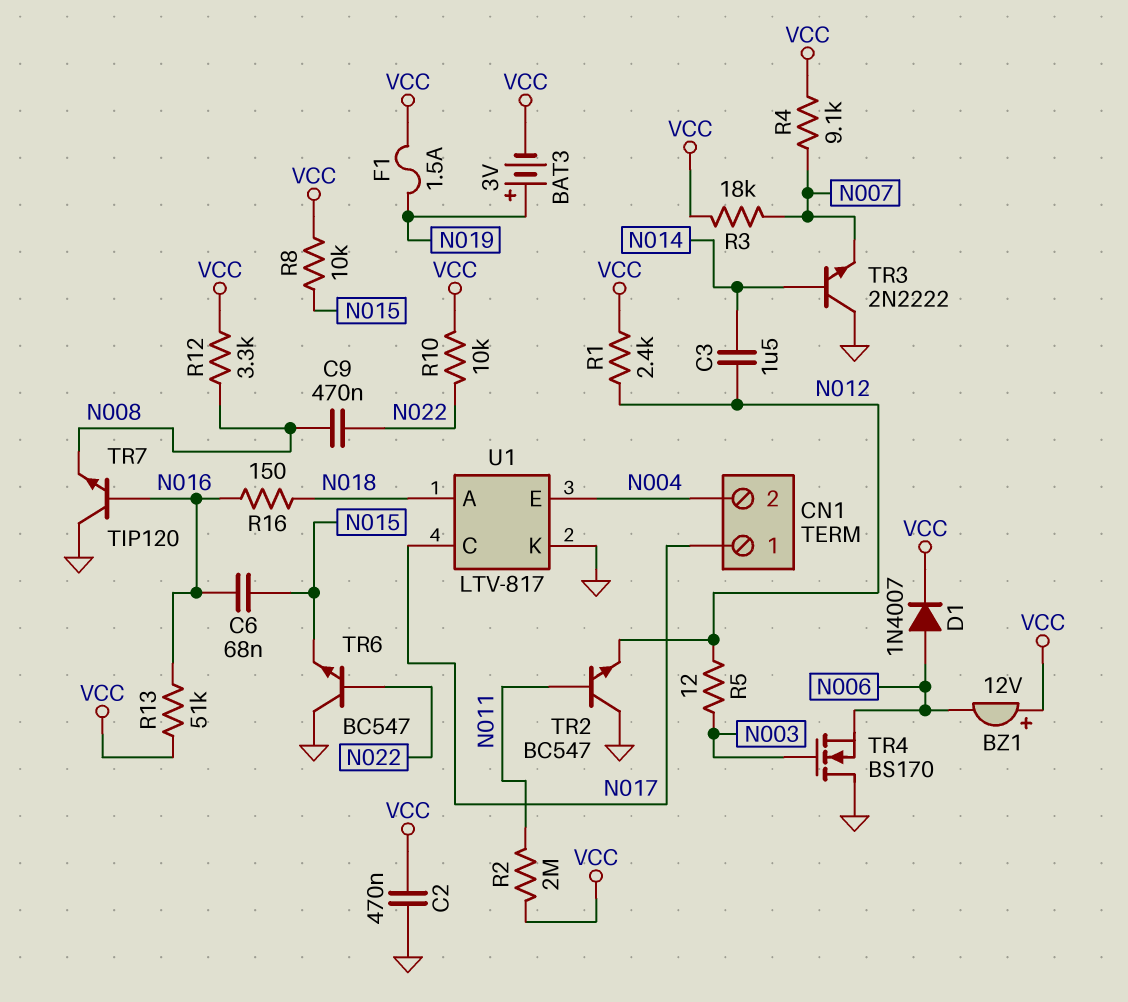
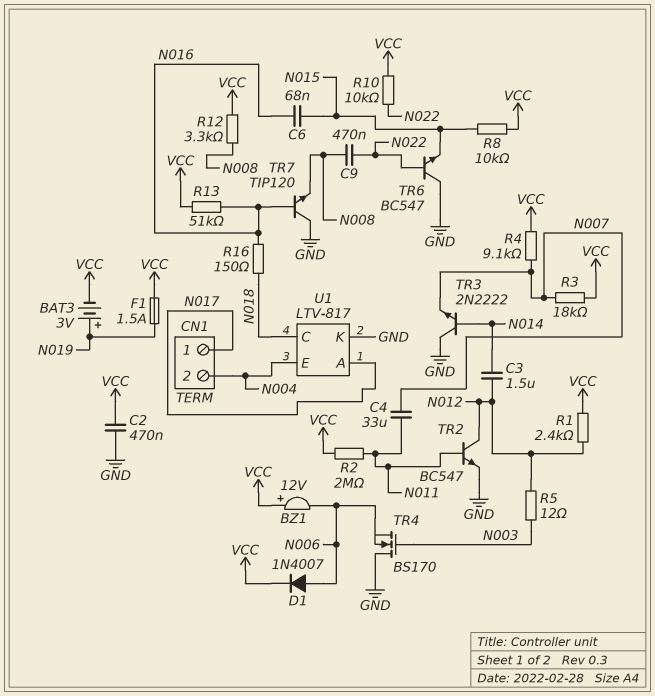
C4: none -> 33uF (N007, N011)
TR2: NPN BC547 (B N011, C GND, E N012) -> NPN BC547 (B N011, C N012, E GND)
U1 pin A: N018 -> N017
U1 pin C: N017 -> N018

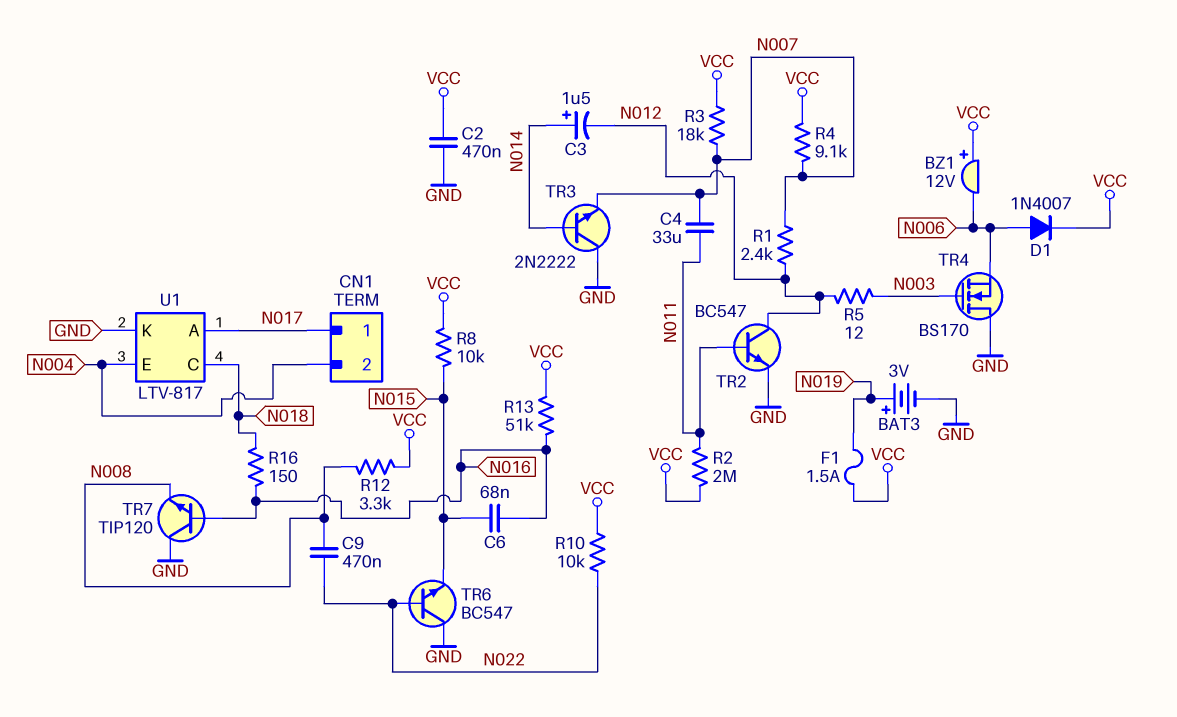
BAT3: 3V (plus N019, minus VCC) -> 3V (plus N019, minus GND)
C3: 1.5uF (N012, N014) -> 1.5uF (plus N014, minus N012)
R1: 2.4k (N012, VCC) -> 2.4k (N007, N012)

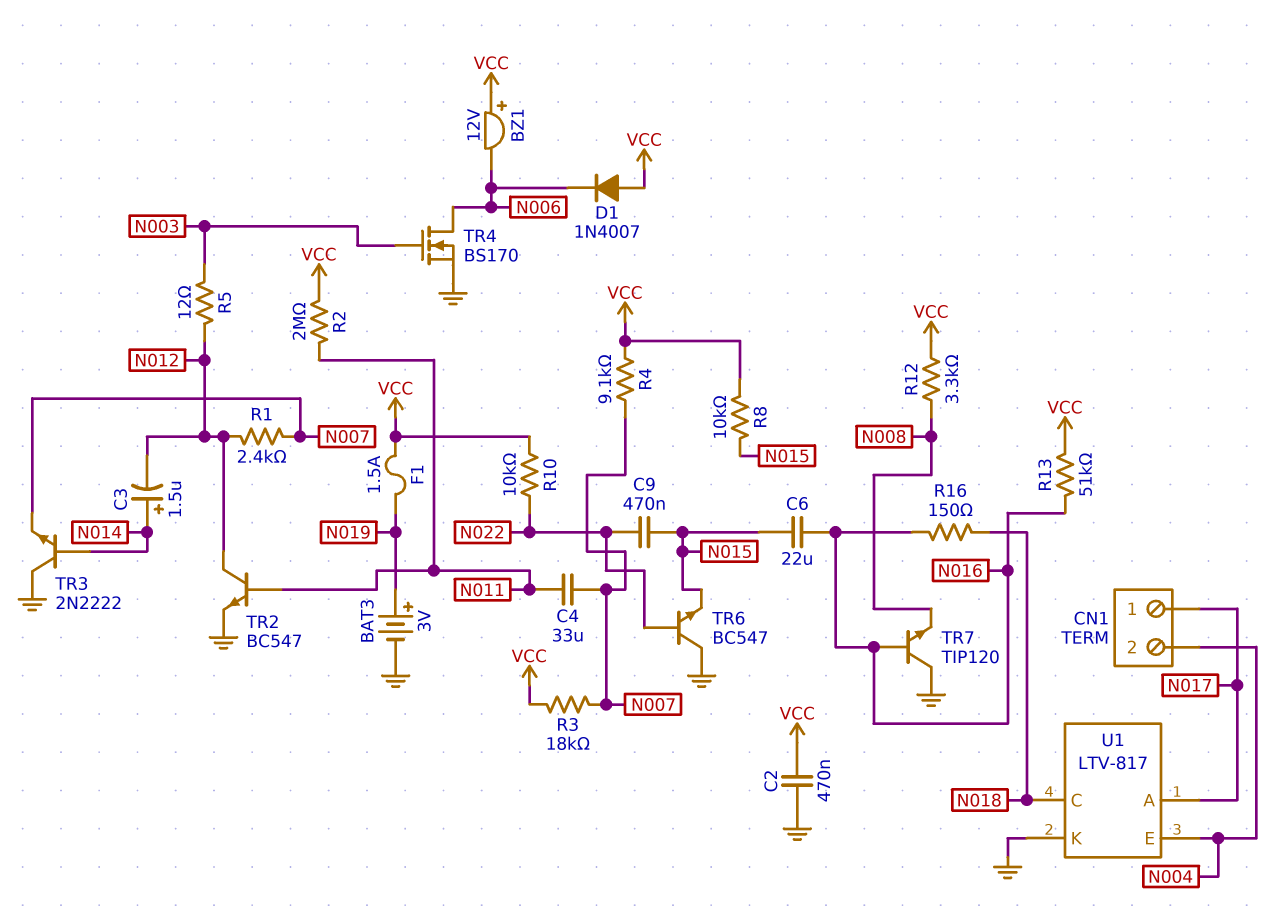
C6: 68nF (N015, N016) -> 22uF (N015, N016)
C9: 470nF (N008, N022) -> 470nF (N015, N022)
D1: diode 1N4007 (A N006, K VCC) -> diode 1N4007 (A VCC, K N006)
TR4: NMOS BS170 (G N003, D GND, S N006) -> NMOS BS170 (G N003, D N006, S GND)

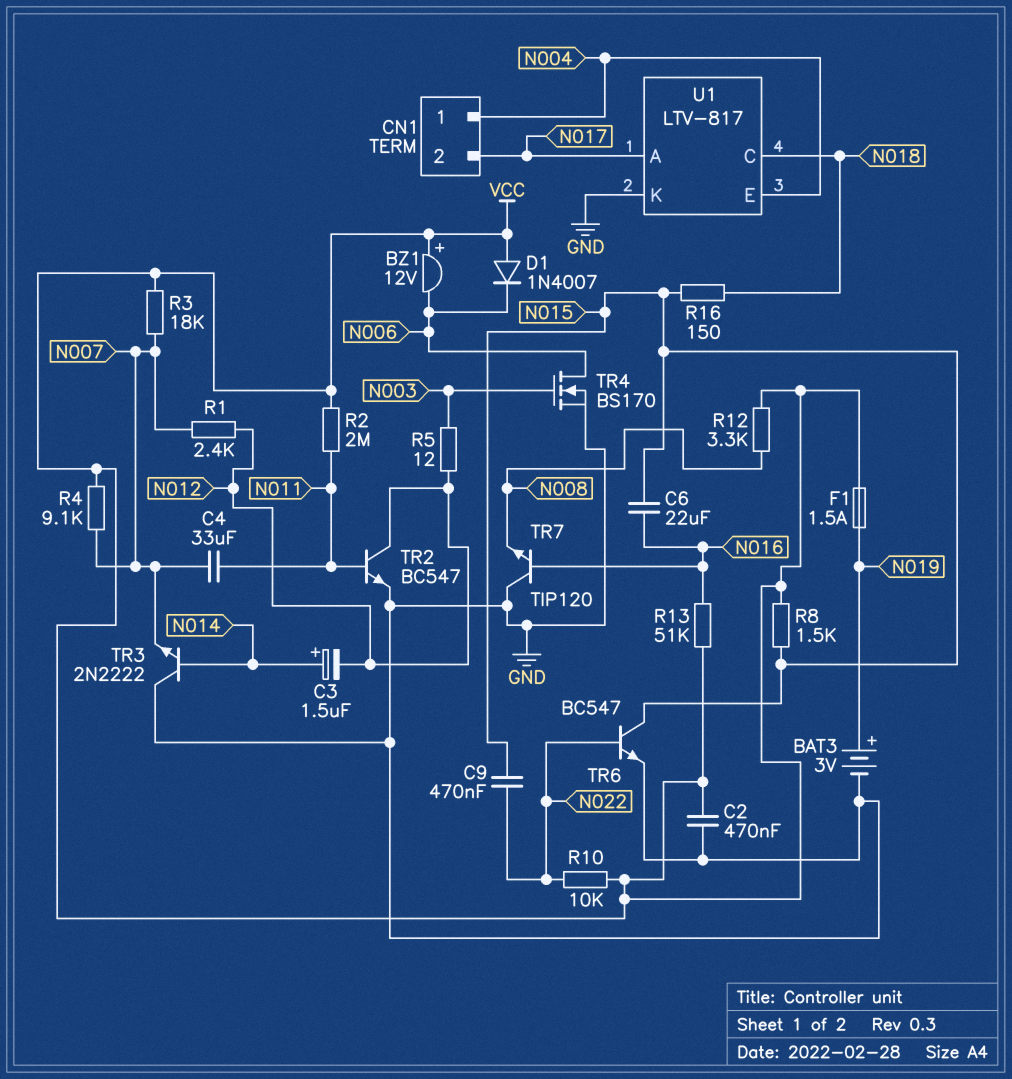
CN1 pin 1: N017 -> N004
CN1 pin 2: N004 -> N017
R8: 10k (N015, VCC) -> 1.5k (N015, VCC)
R16: 150 (N016, N018) -> 150 (N015, N018)
TR6: NPN BC547 (B N022, C GND, E N015) -> NPN BC547 (B N022, C N015, E GND)

